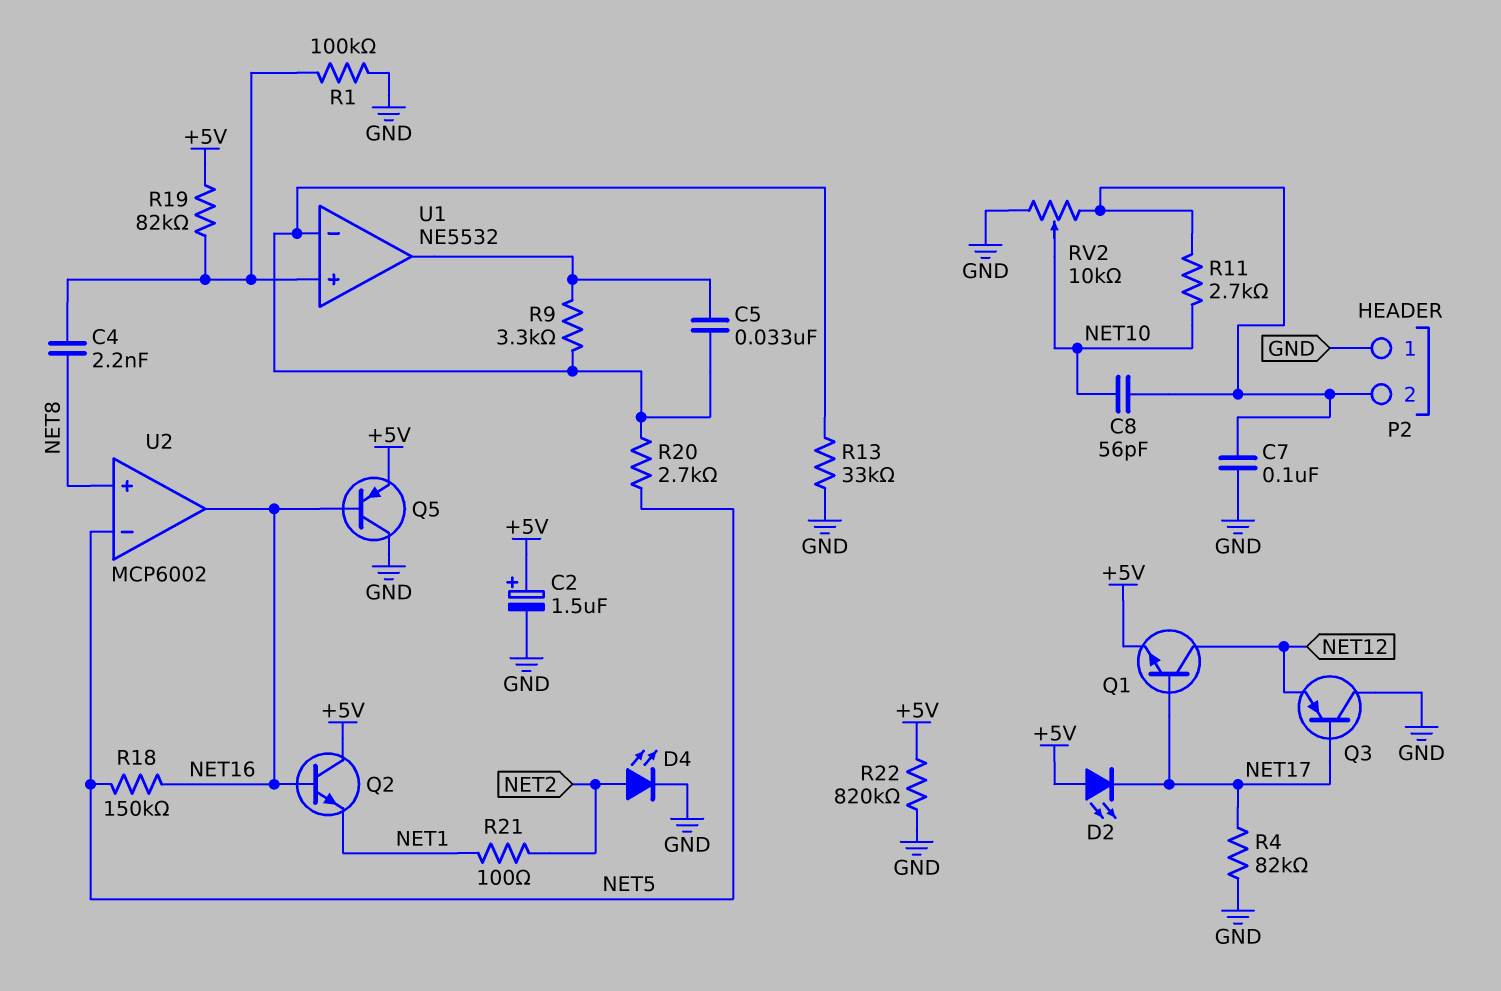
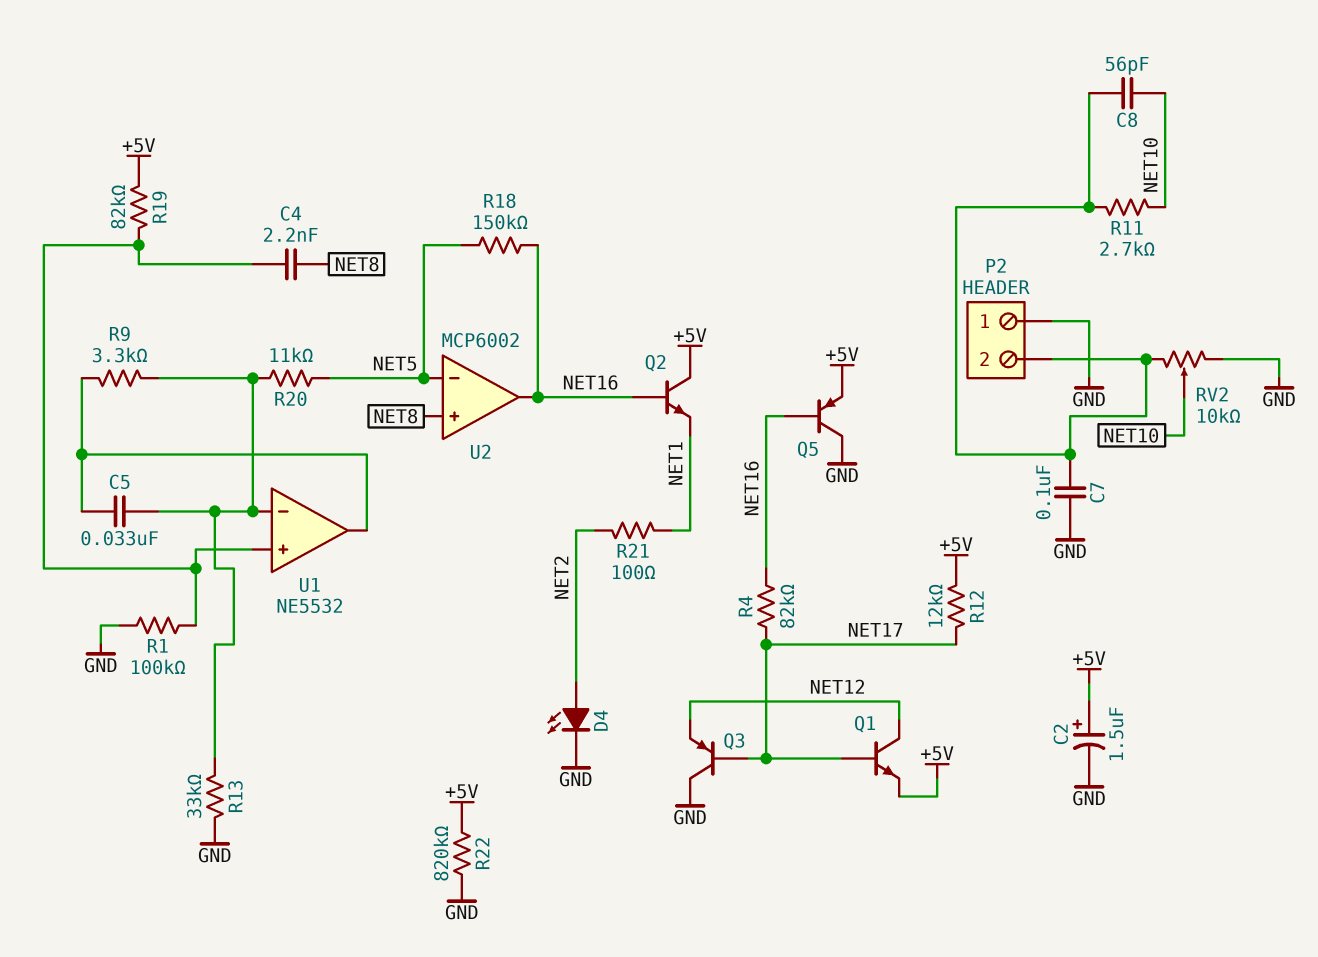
D2: LED (A +5V, K NET17) -> none
R4: 82k (GND, NET17) -> 82k (NET16, NET17)
R12: none -> 12k (+5V, NET17)
R20: 2.7k (NET5, U1/in-) -> 11k (NET5, U1/in-)

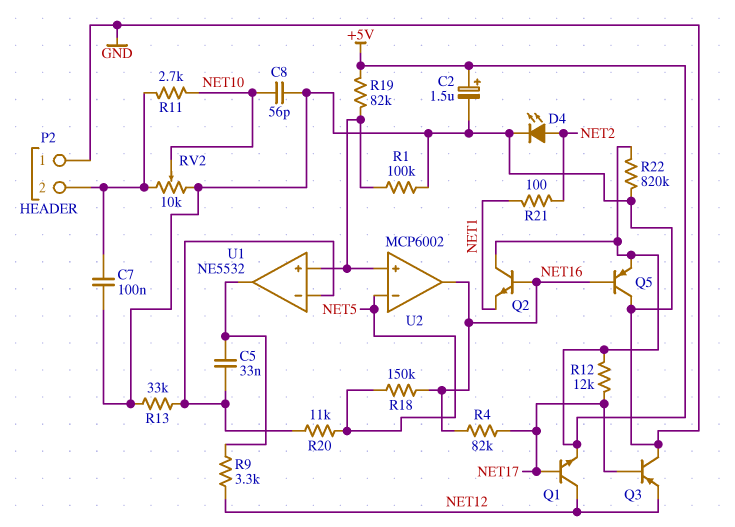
C4: 2.2nF (NET8, U1/in+) -> none
C8: 56pF (NET10, P2/2) -> 56pF (GND, NET10)
R9: 3.3k (U1/in-, U1/out) -> 3.3k (NET12, U1/out)
U2 pin in+: NET8 -> U1/in+

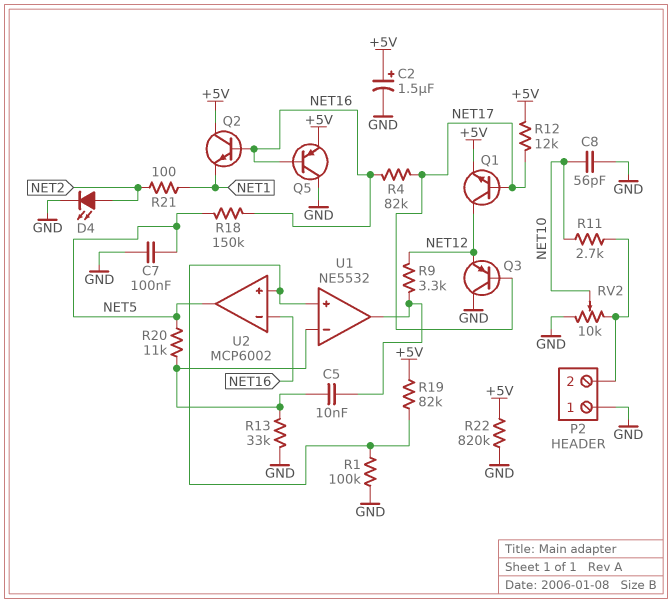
C5: 33nF (U1/in-, U1/out) -> 10nF (U1/in-, U1/out)
C7: 100nF (GND, P2/2) -> 100nF (GND, NET5)
U2 pin in-: NET5 -> NET16
U2 pin out: NET16 -> NET5

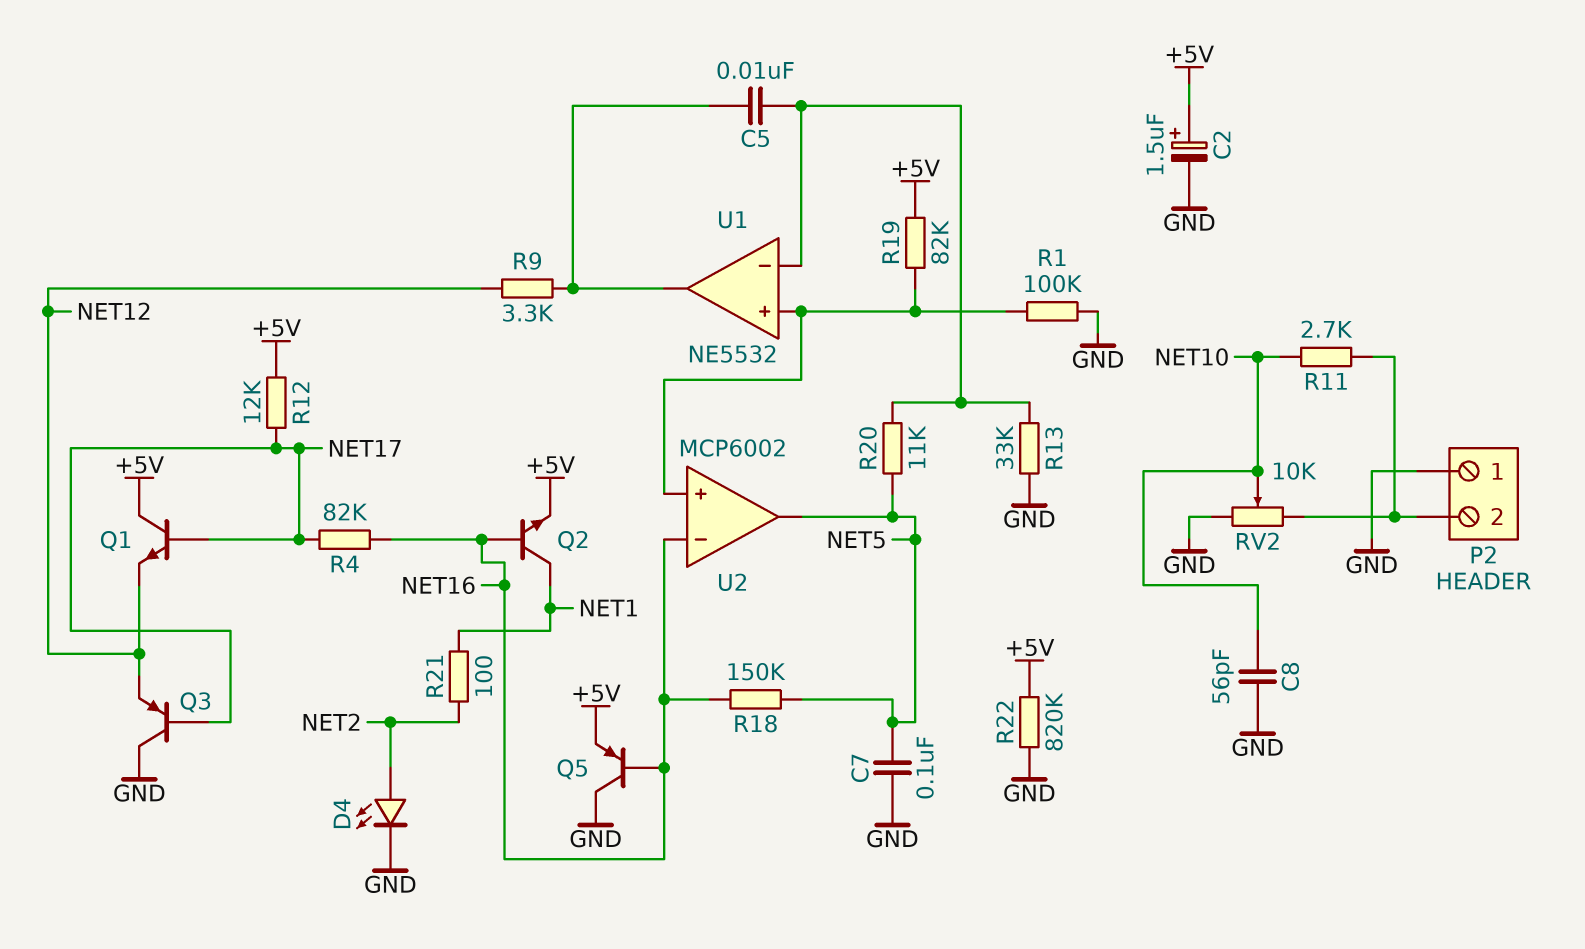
Q1: NPN (B NET17, C NET12, E +5V) -> NPN (B NET17, C +5V, E NET12)
Q2: NPN (B NET16, C +5V, E NET1) -> NPN (B NET16, C NET1, E +5V)

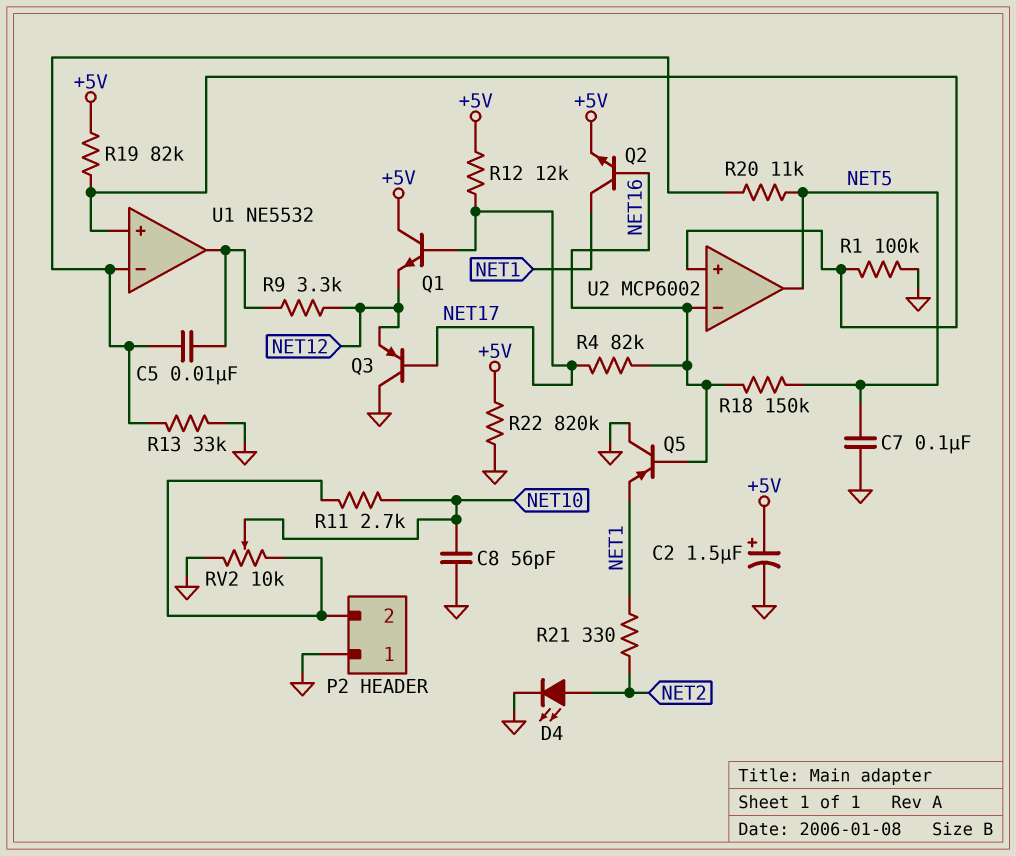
Q5: PNP (B NET16, C GND, E +5V) -> PNP (B NET16, C GND, E NET1)
R21: 100 (NET1, NET2) -> 330 (NET1, NET2)

